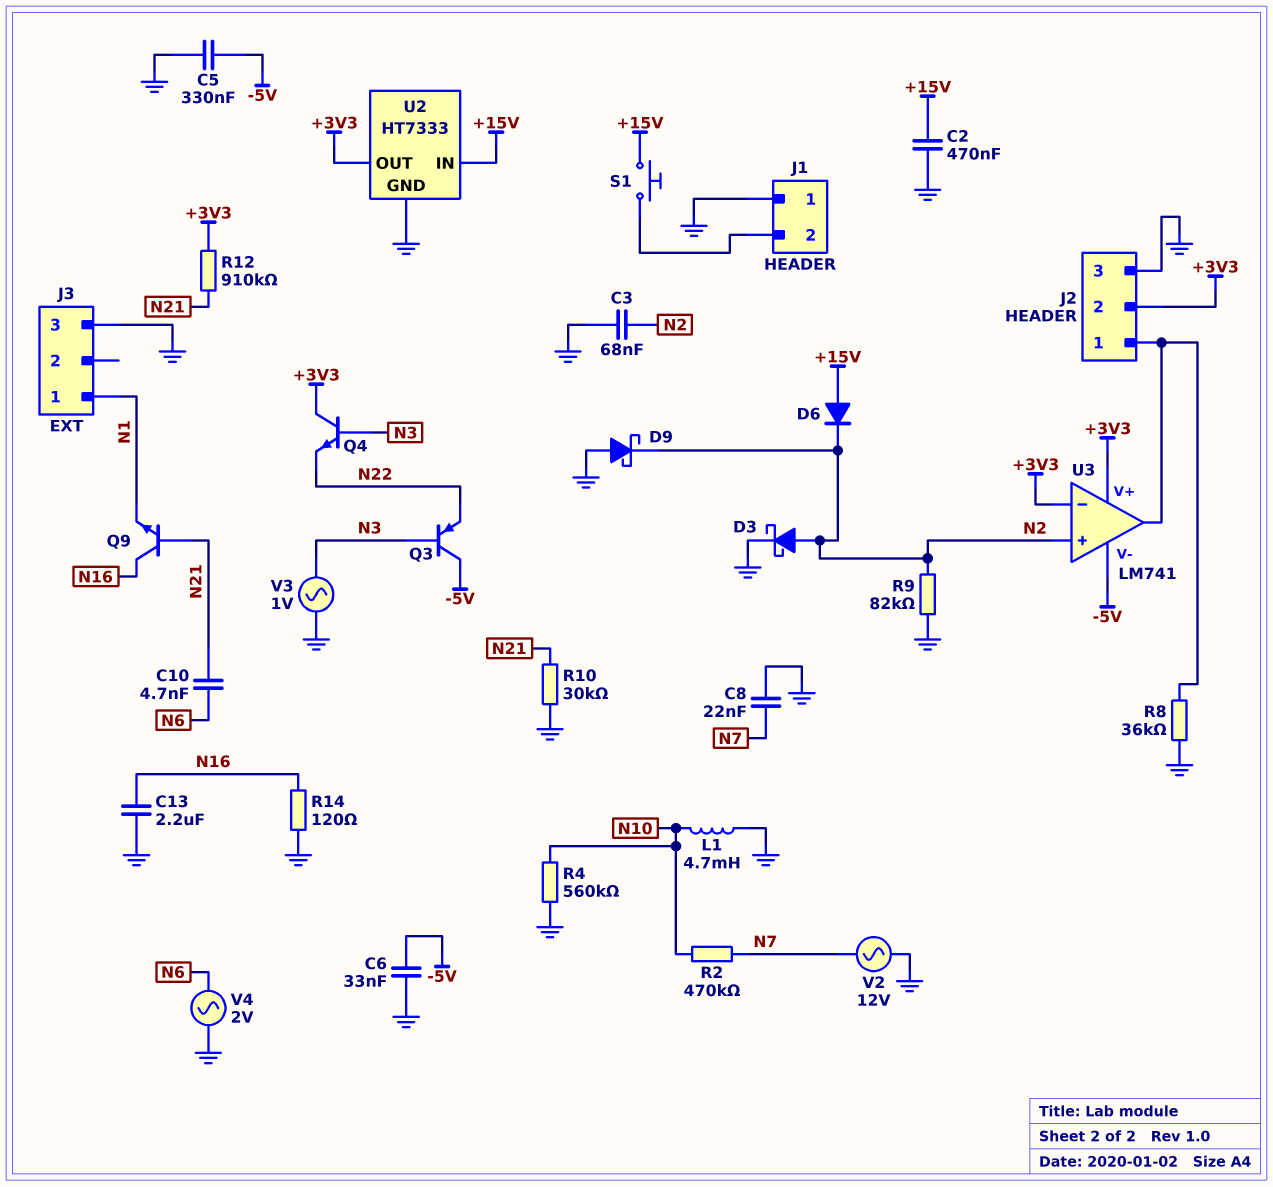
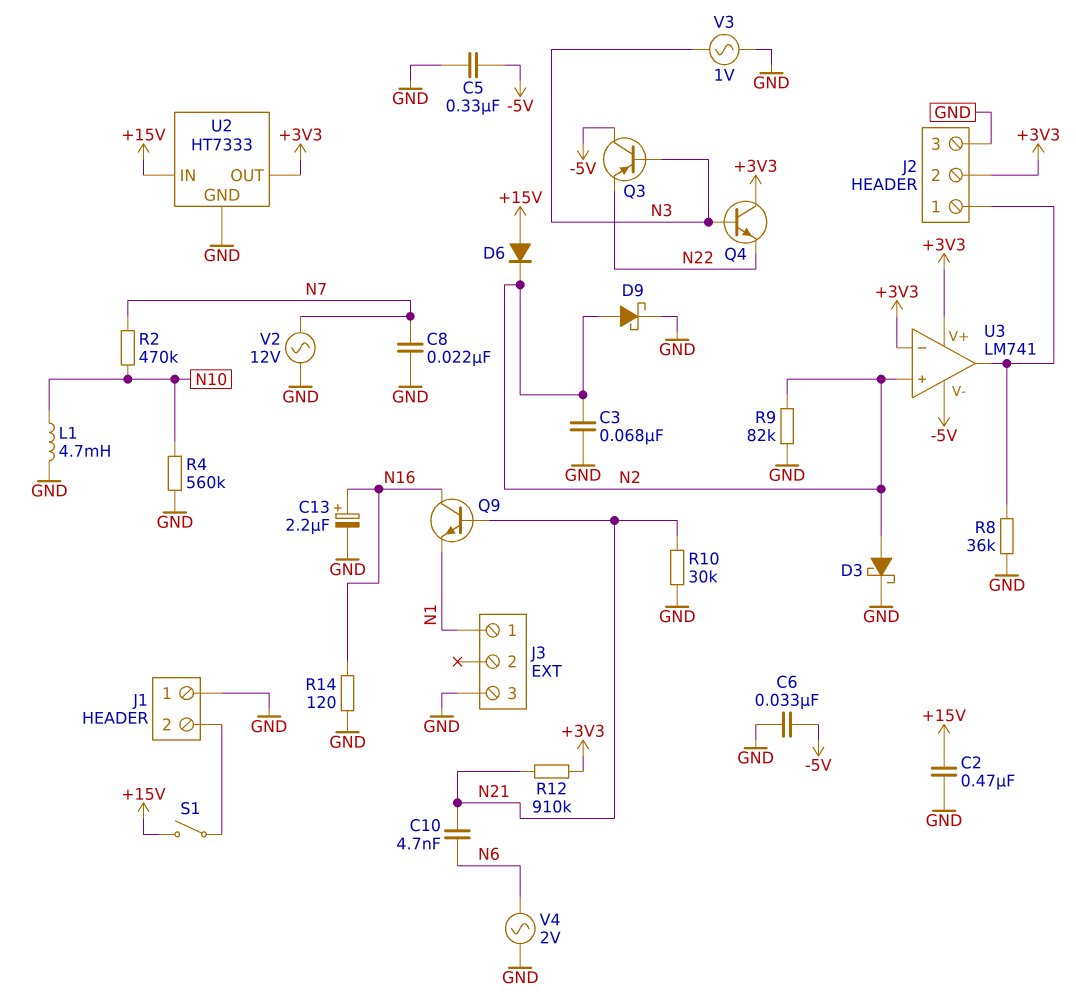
C13: 2.2uF (GND, N16) -> 2.2uF (plus N16, minus GND)
D9: schottky (A GND, K N2) -> schottky (A N2, K GND)
S1: button (+15V, J1/2) -> switch (+15V, J1/2)

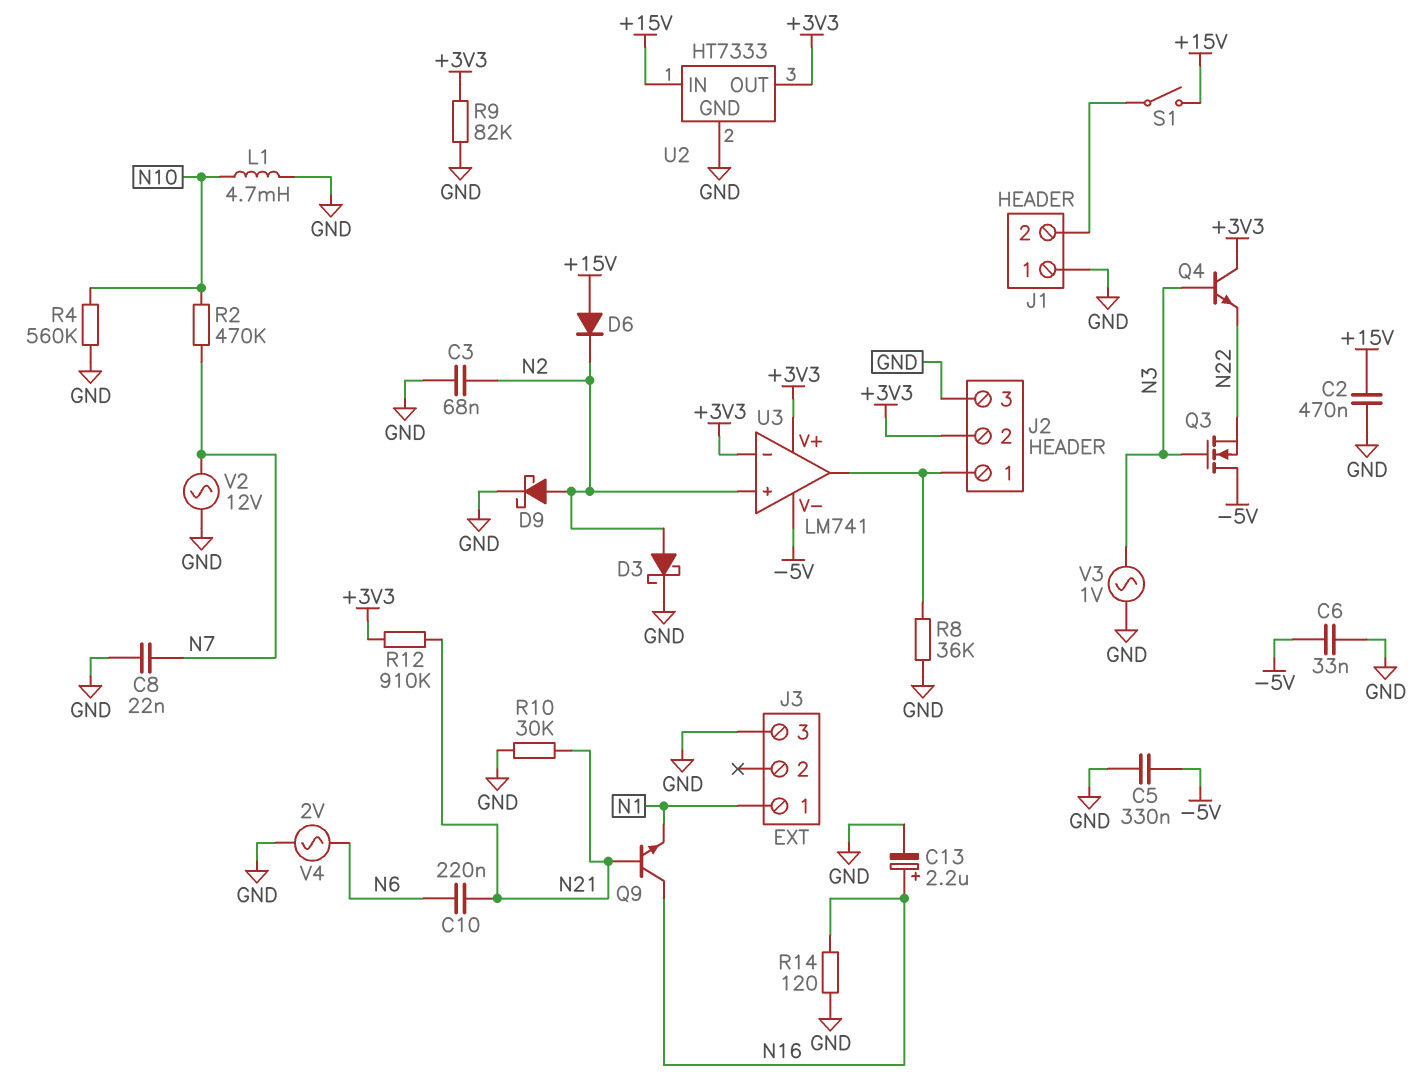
C10: 4.7nF (N6, N21) -> 220nF (N6, N21)
Q3: PNP (B N3, C -5V, E N22) -> NMOS (G N3, D -5V, S N22)
R9: 82k (GND, N2) -> 82k (+3V3, GND)

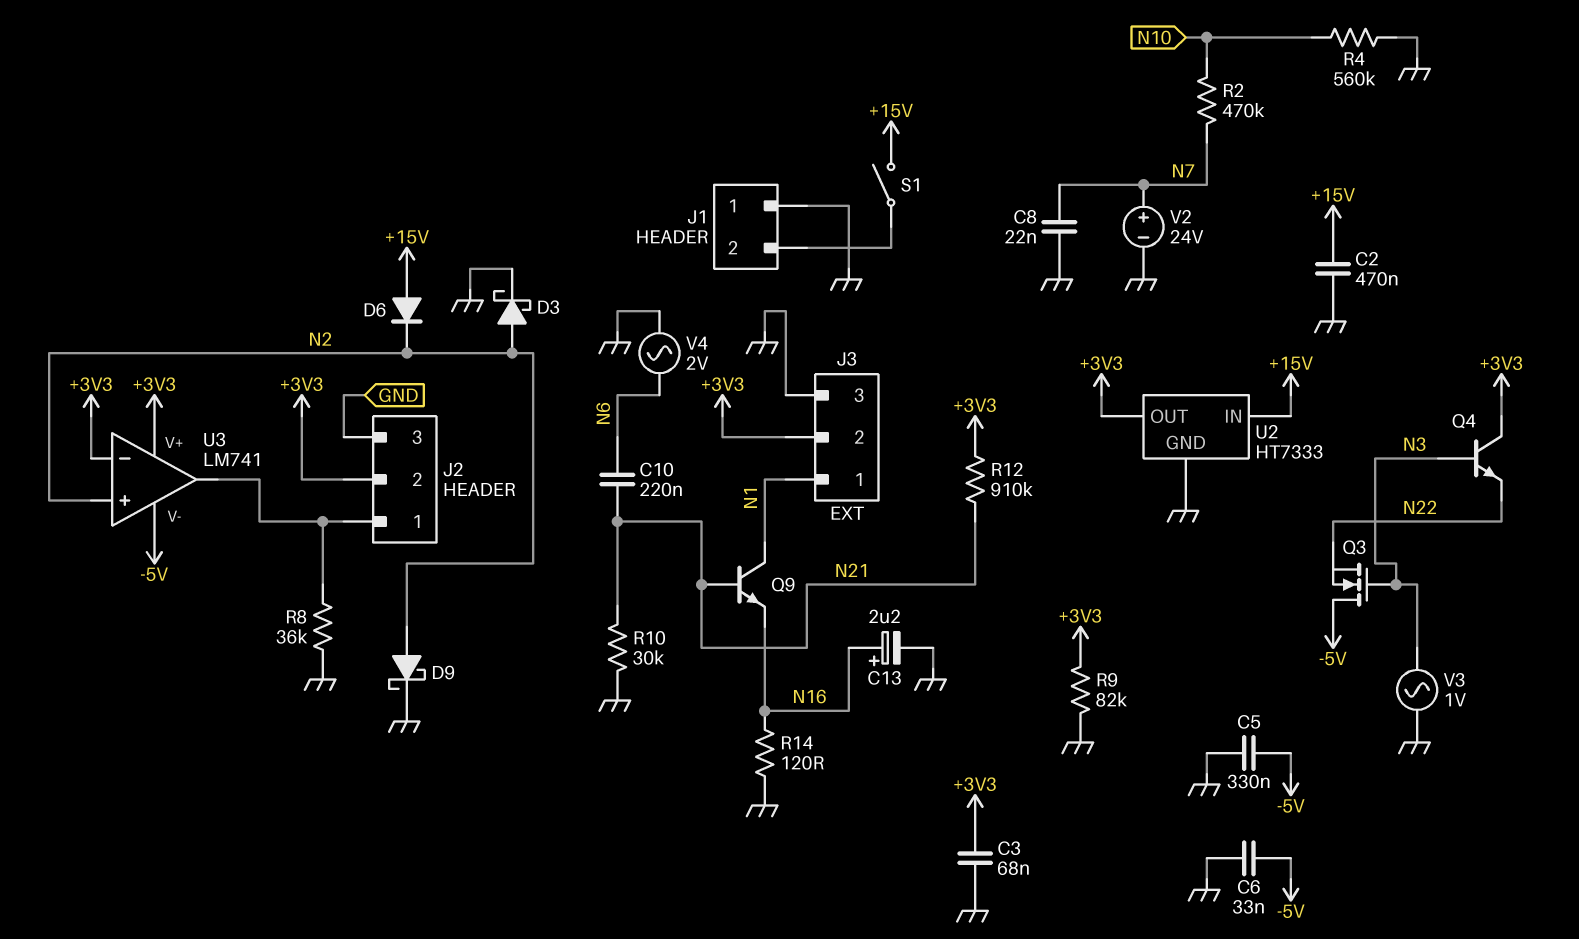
C3: 68nF (GND, N2) -> 68nF (+3V3, GND)
J3 pin 2: none -> +3V3
L1: 4.7mH (GND, N10) -> none
Q9: NPN (B N21, C N16, E N1) -> NPN (B N21, C N1, E N16)
V2: AC 12V (GND, N7) -> 24V (plus N7, minus GND)

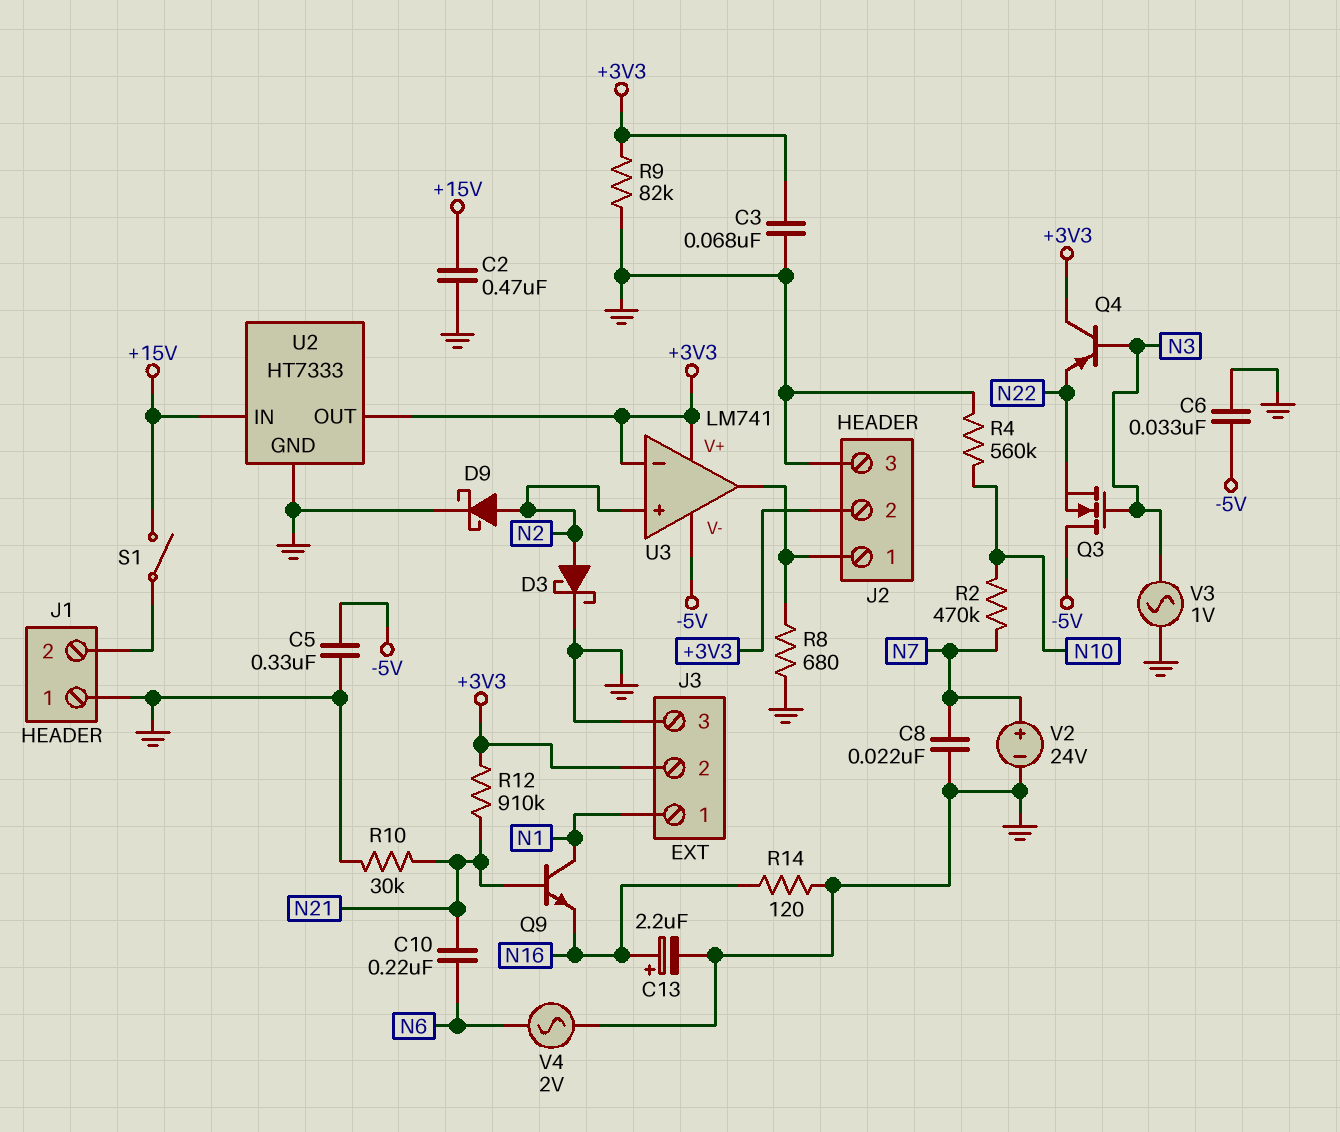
D6: diode (A +15V, K N2) -> none
Q4: NPN (B N3, C +3V3, E N22) -> PNP (B N3, C +3V3, E N22)
R8: 36k (GND, J2/1) -> 680 (GND, J2/1)

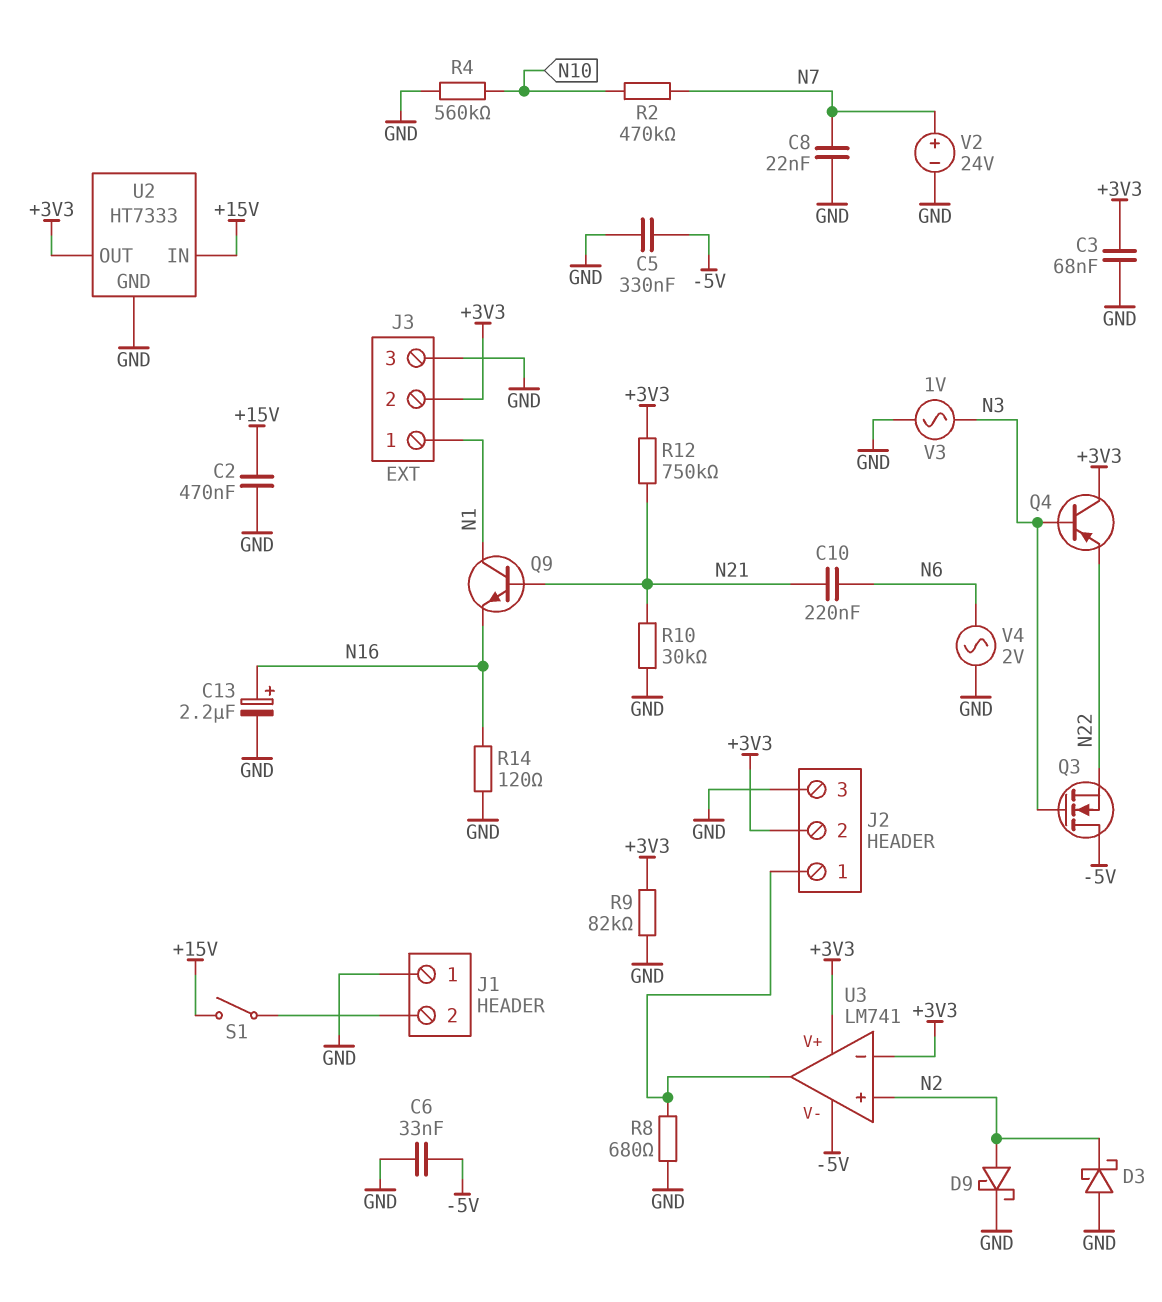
D3: schottky (A N2, K GND) -> schottky (A GND, K N2)
R12: 910k (+3V3, N21) -> 750k (+3V3, N21)

